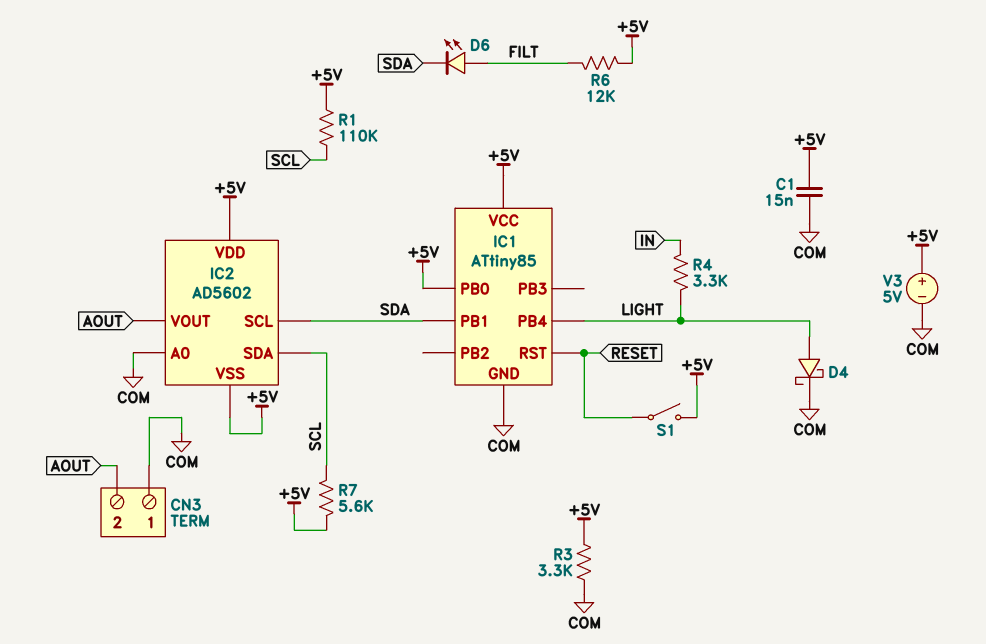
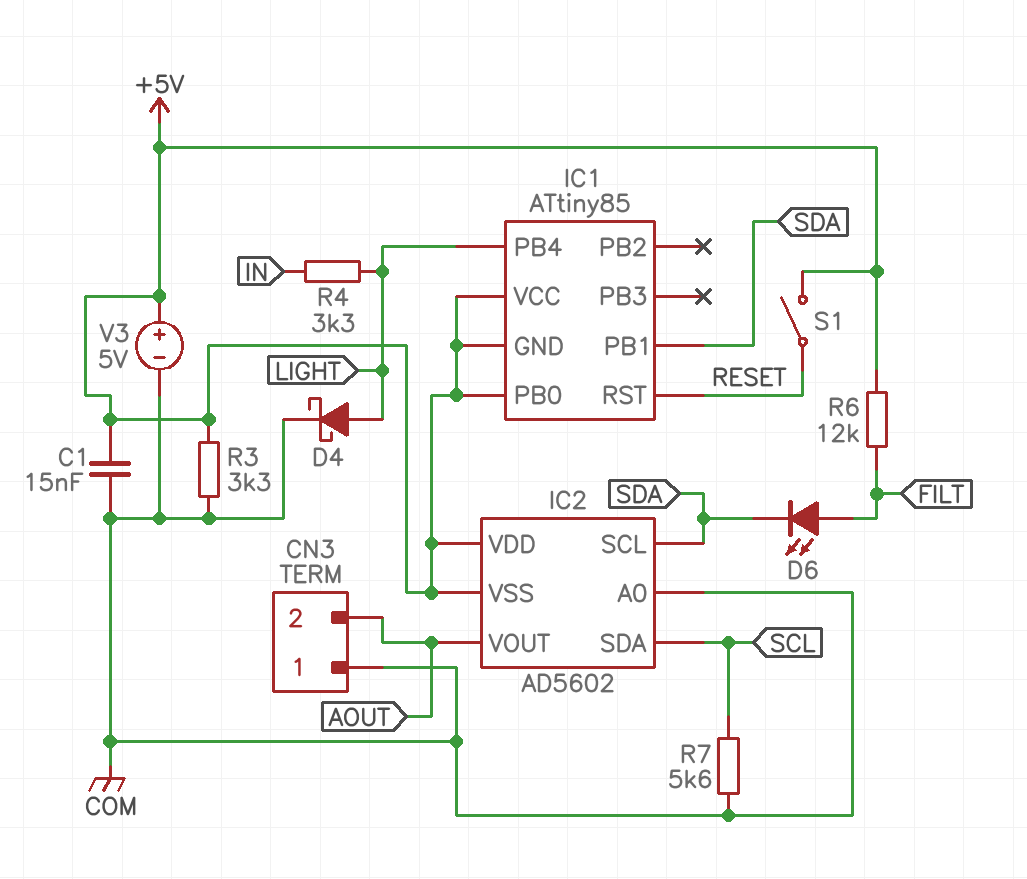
IC1 pin GND: COM -> +5V
R1: 110k (+5V, SCL) -> none
R7: 5.6k (+5V, SCL) -> 5.6k (COM, SCL)

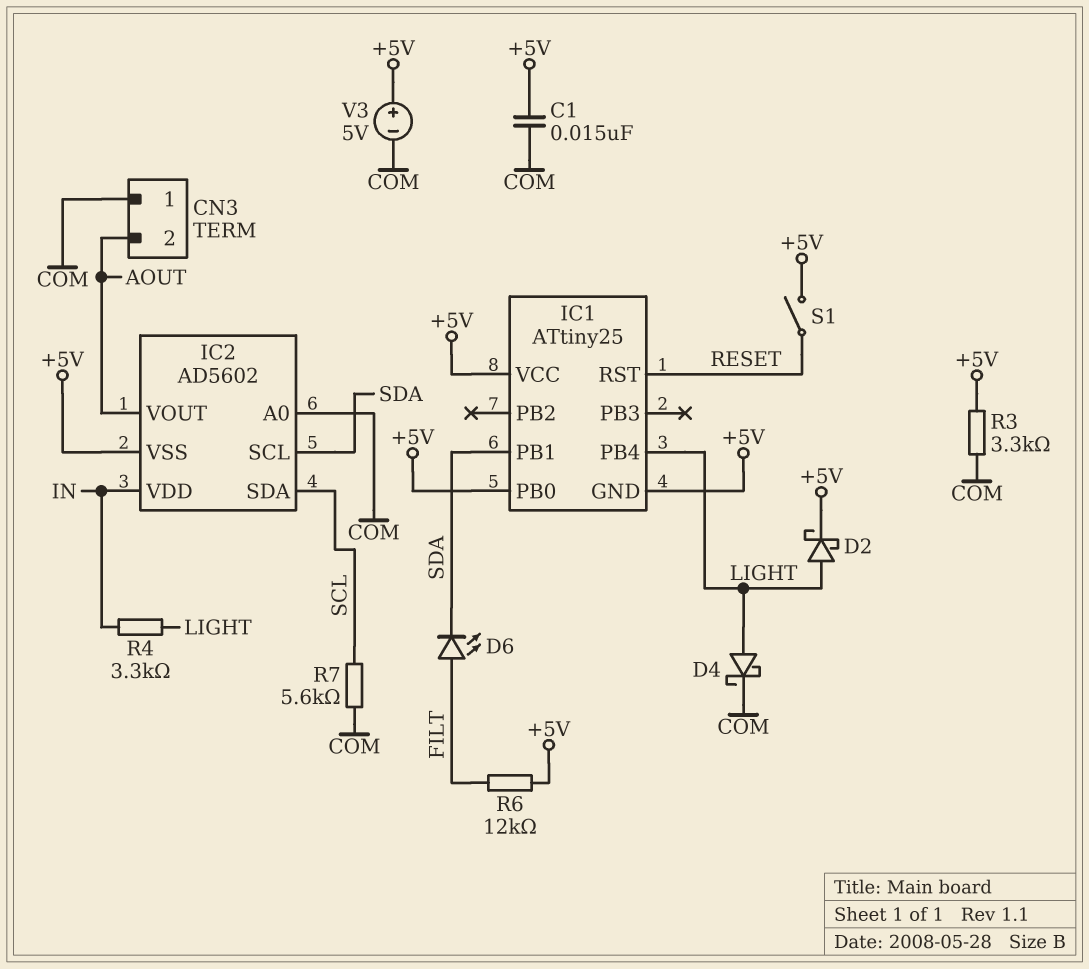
D2: none -> schottky (A LIGHT, K +5V)
IC1: ATtiny85 -> ATtiny25
IC2 pin VDD: +5V -> IN

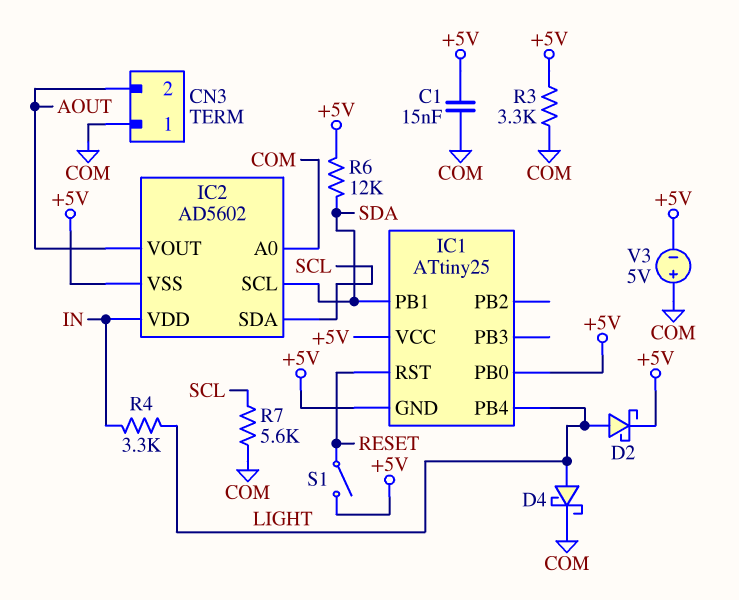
D6: LED (A FILT, K SDA) -> none
R6: 12k (+5V, FILT) -> 12k (+5V, SDA)
V3: 5V (plus +5V, minus COM) -> 5V (plus COM, minus +5V)

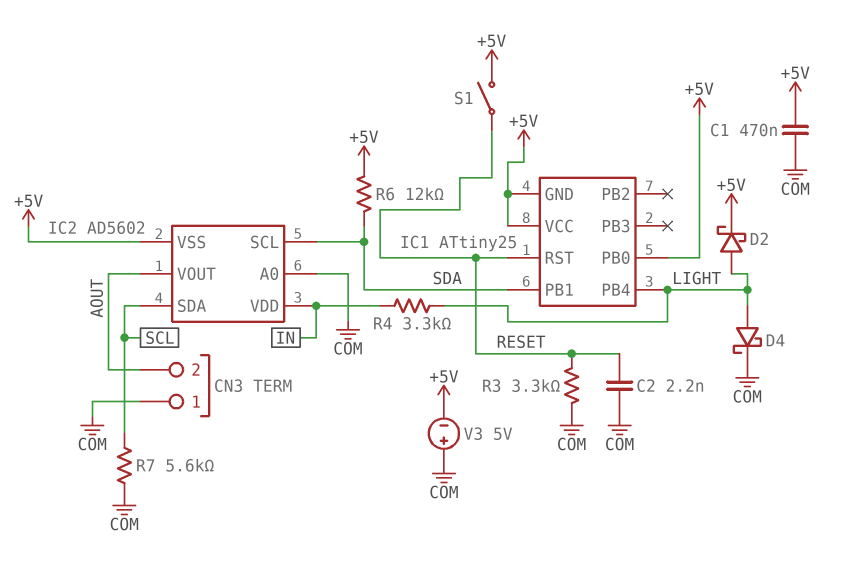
C1: 15nF (+5V, COM) -> 470nF (+5V, COM)
C2: none -> 2.2nF (COM, RESET)
R3: 3.3k (+5V, COM) -> 3.3k (COM, RESET)

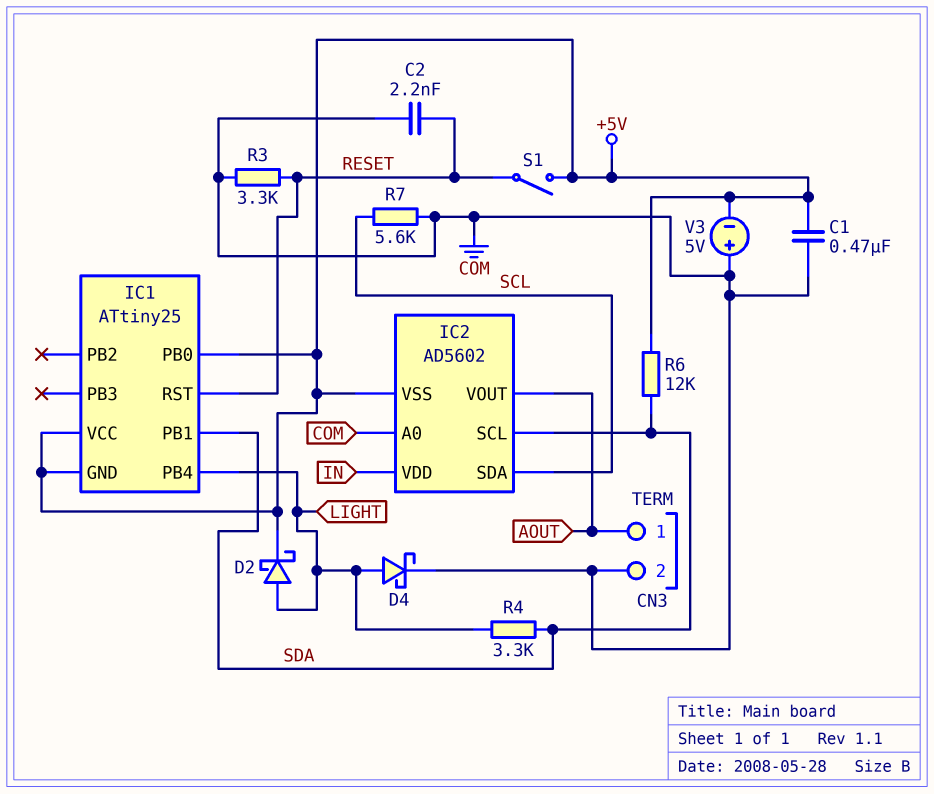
CN3 pin 1: COM -> AOUT
CN3 pin 2: AOUT -> COM
R4: 3.3k (IN, LIGHT) -> 3.3k (LIGHT, SDA)

